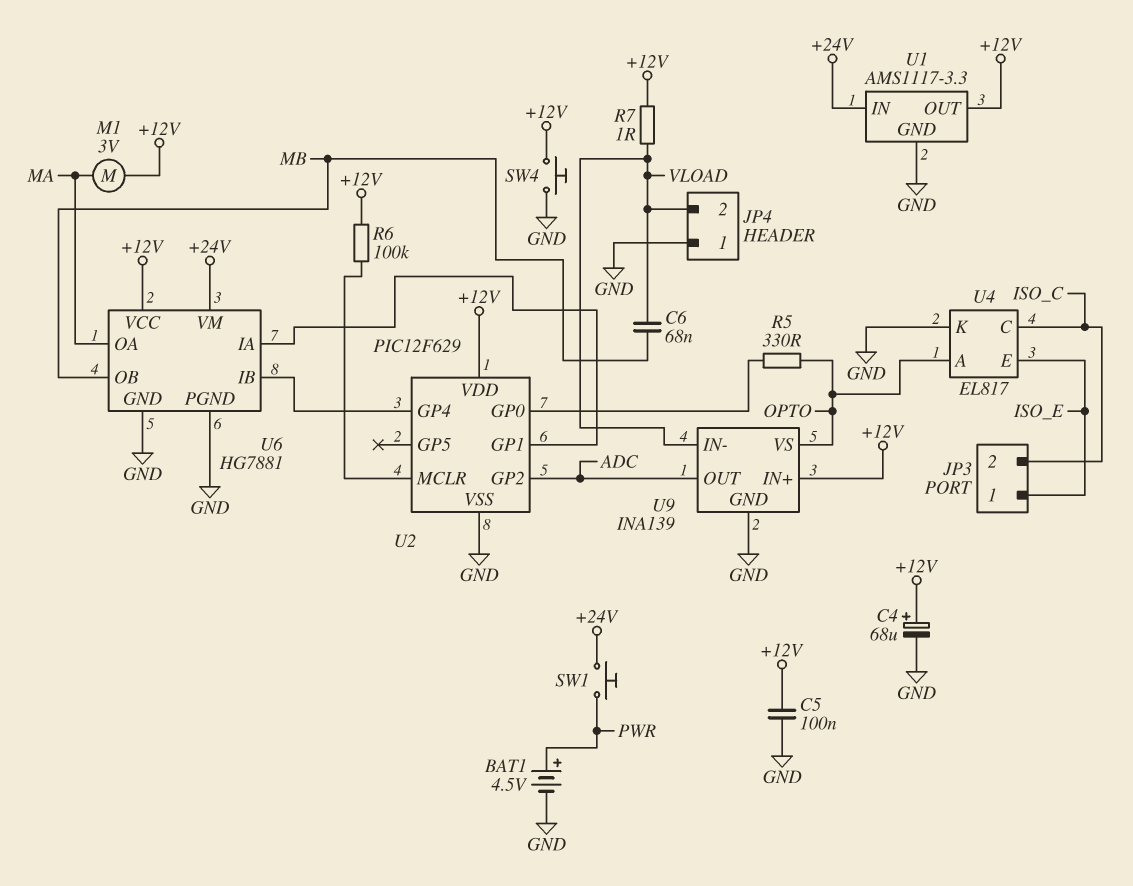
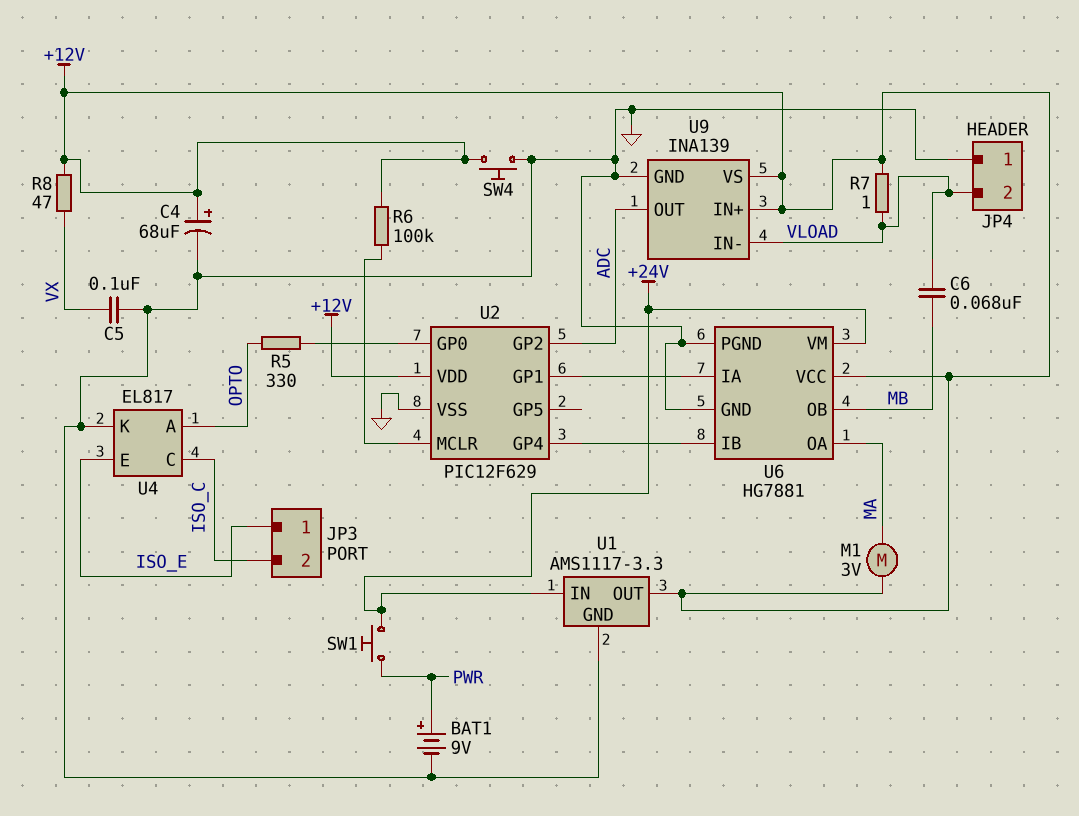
BAT1: 4.5V (plus PWR, minus GND) -> 9V (plus PWR, minus GND)
C5: 100nF (+12V, GND) -> 100nF (GND, VX)
R8: none -> 47 (+12V, VX)
U9 pin VS: OPTO -> +12V

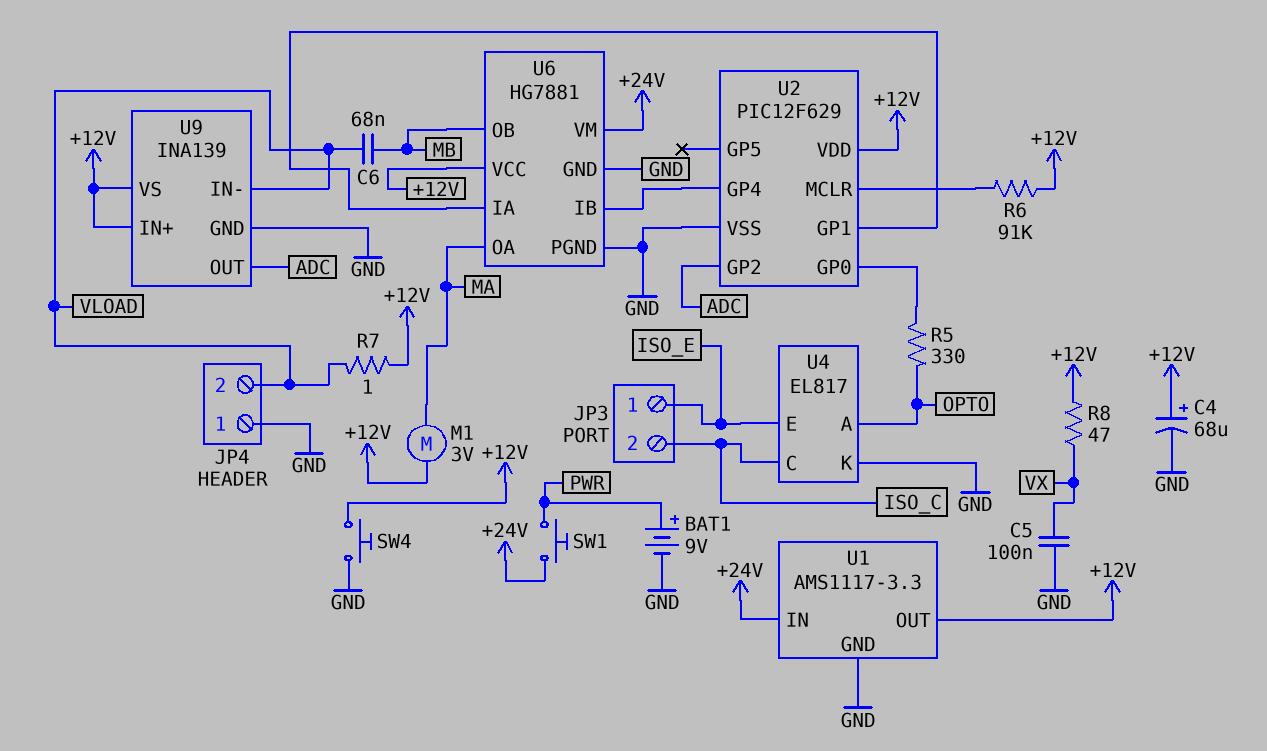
R6: 100k (+12V, U2/MCLR) -> 91k (+12V, U2/MCLR)

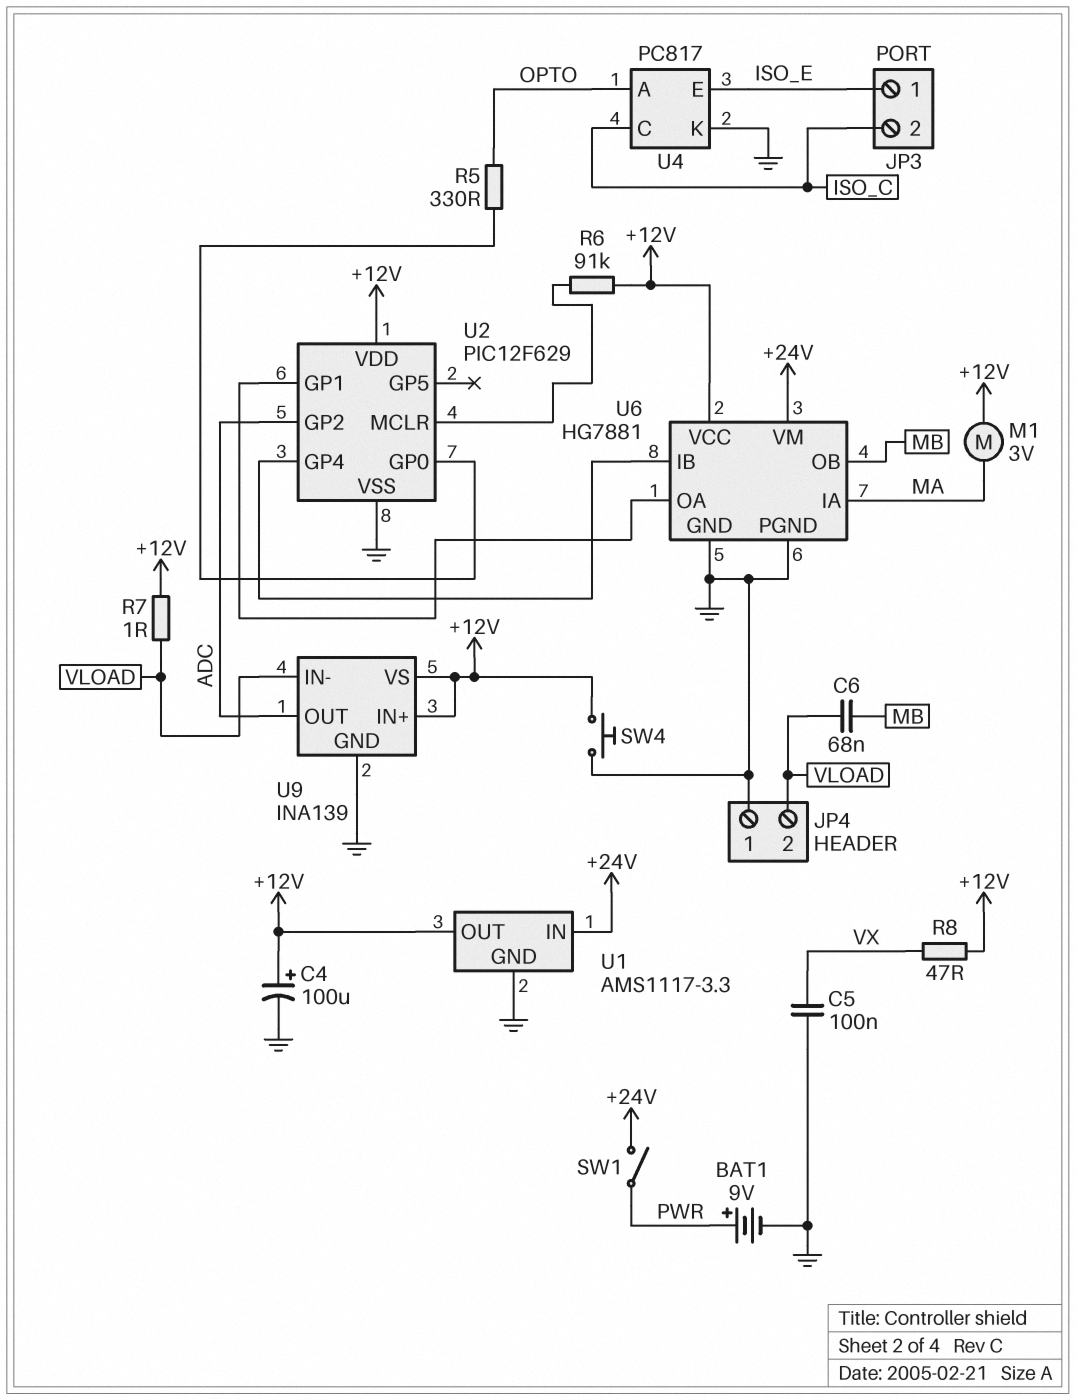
C4: 68uF (plus +12V, minus GND) -> 100uF (plus +12V, minus GND)
SW1: button (+24V, PWR) -> switch (+24V, PWR)
U4: EL817 -> PC817
U6 pin IA: U2/GP1 -> MA
U6 pin OA: MA -> U2/GP1

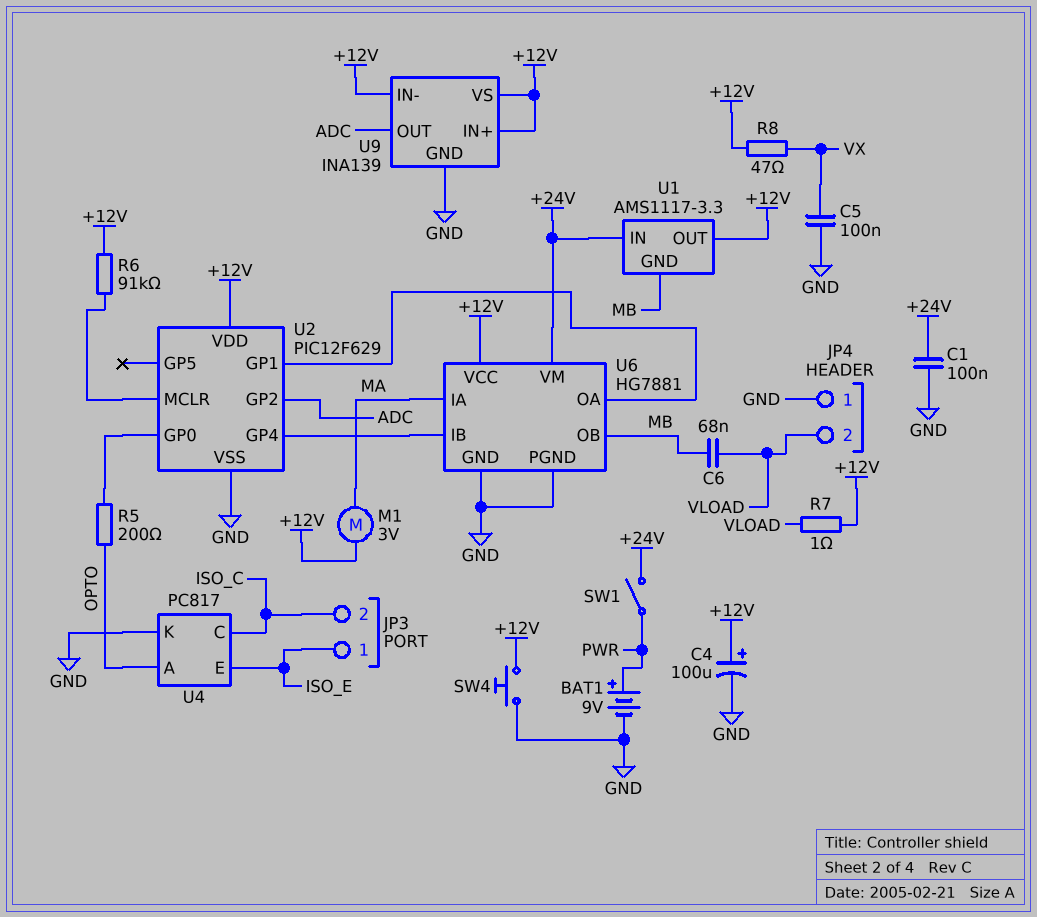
C1: none -> 100nF (+24V, GND)
R5: 330 (OPTO, U2/GP0) -> 200 (OPTO, U2/GP0)
U1 pin GND: GND -> MB
U9 pin IN-: VLOAD -> +12V

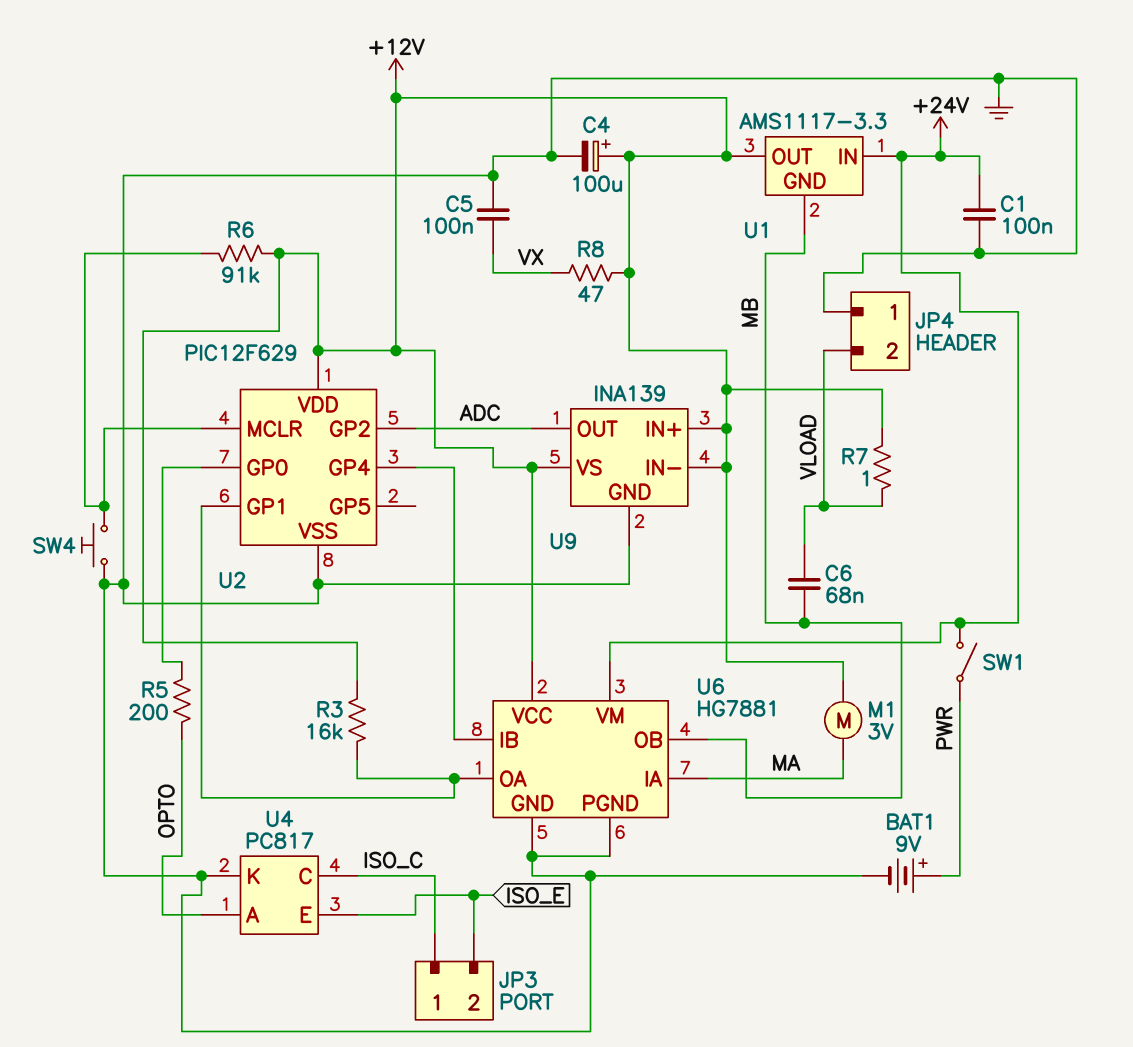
JP3 pin 1: ISO_E -> ISO_C
JP3 pin 2: ISO_C -> ISO_E
R3: none -> 16k (+12V, U2/GP1)
SW4: button (+12V, GND) -> button (GND, U2/MCLR)

